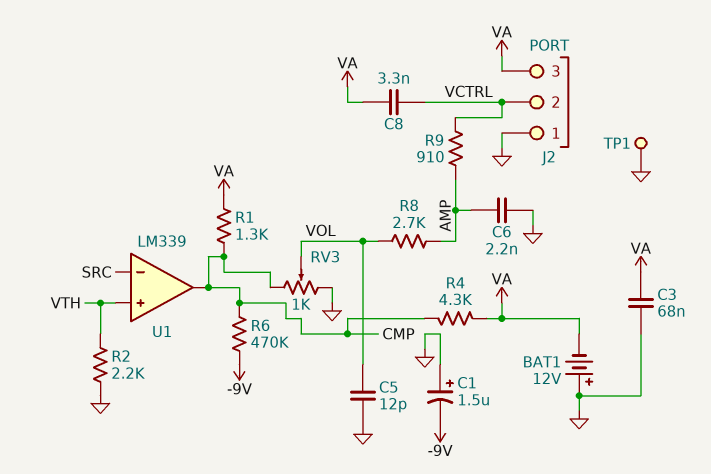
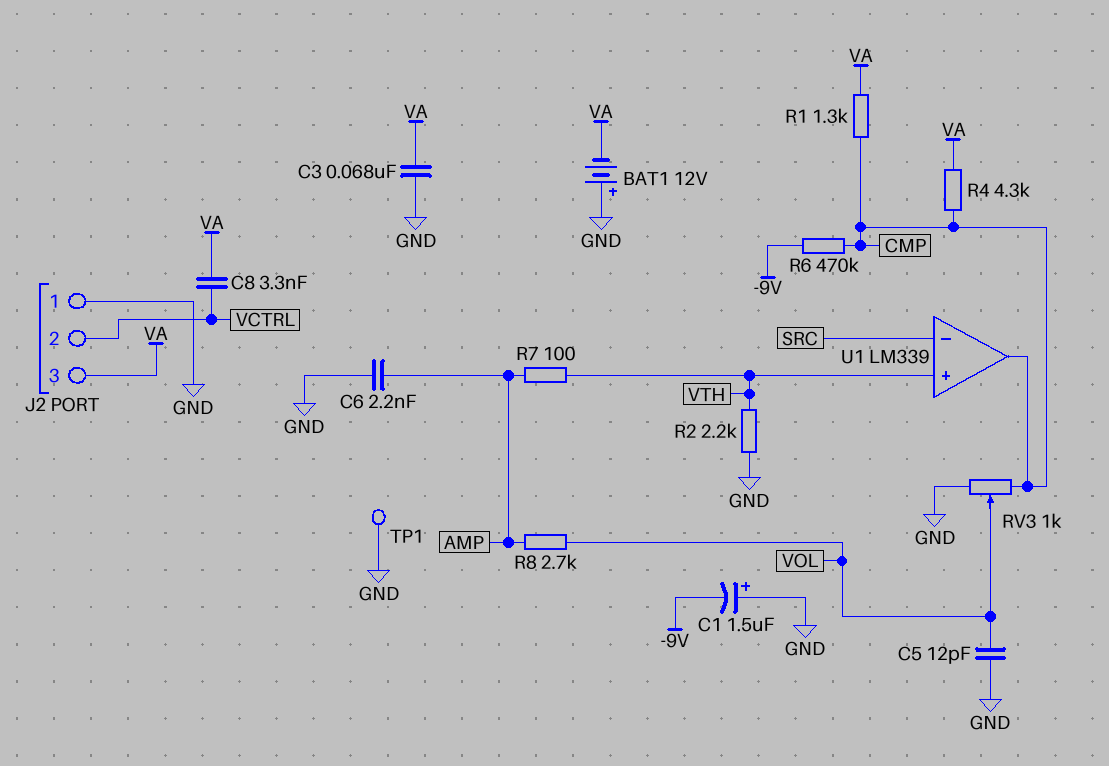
R7: none -> 100 (AMP, VTH)
R9: 910 (AMP, VCTRL) -> none

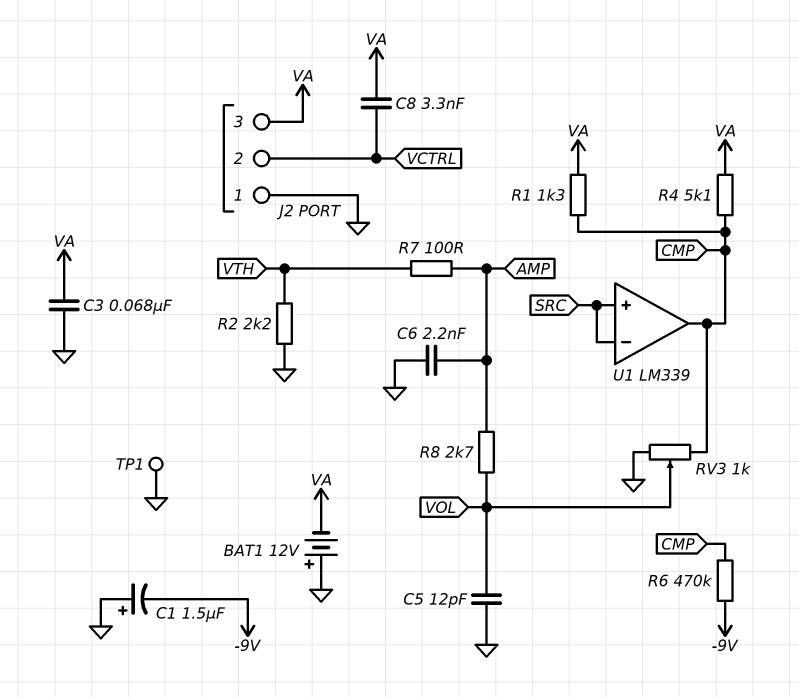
R4: 4.3k (CMP, VA) -> 5.1k (CMP, VA)
U1 pin in+: VTH -> SRC

